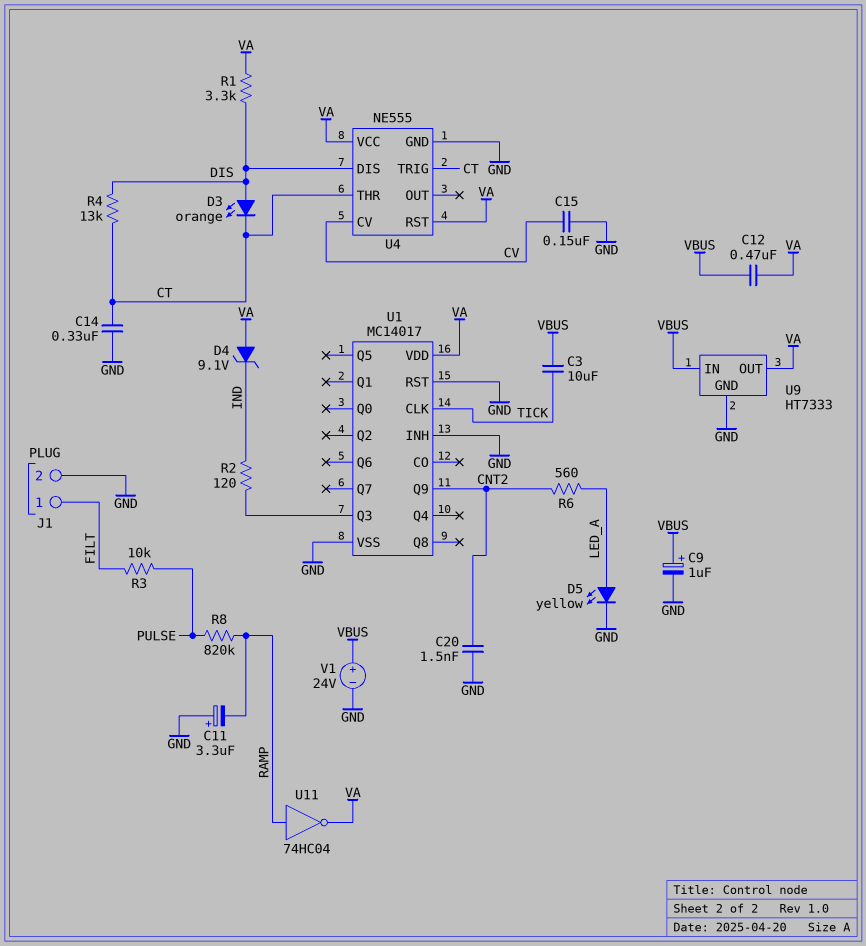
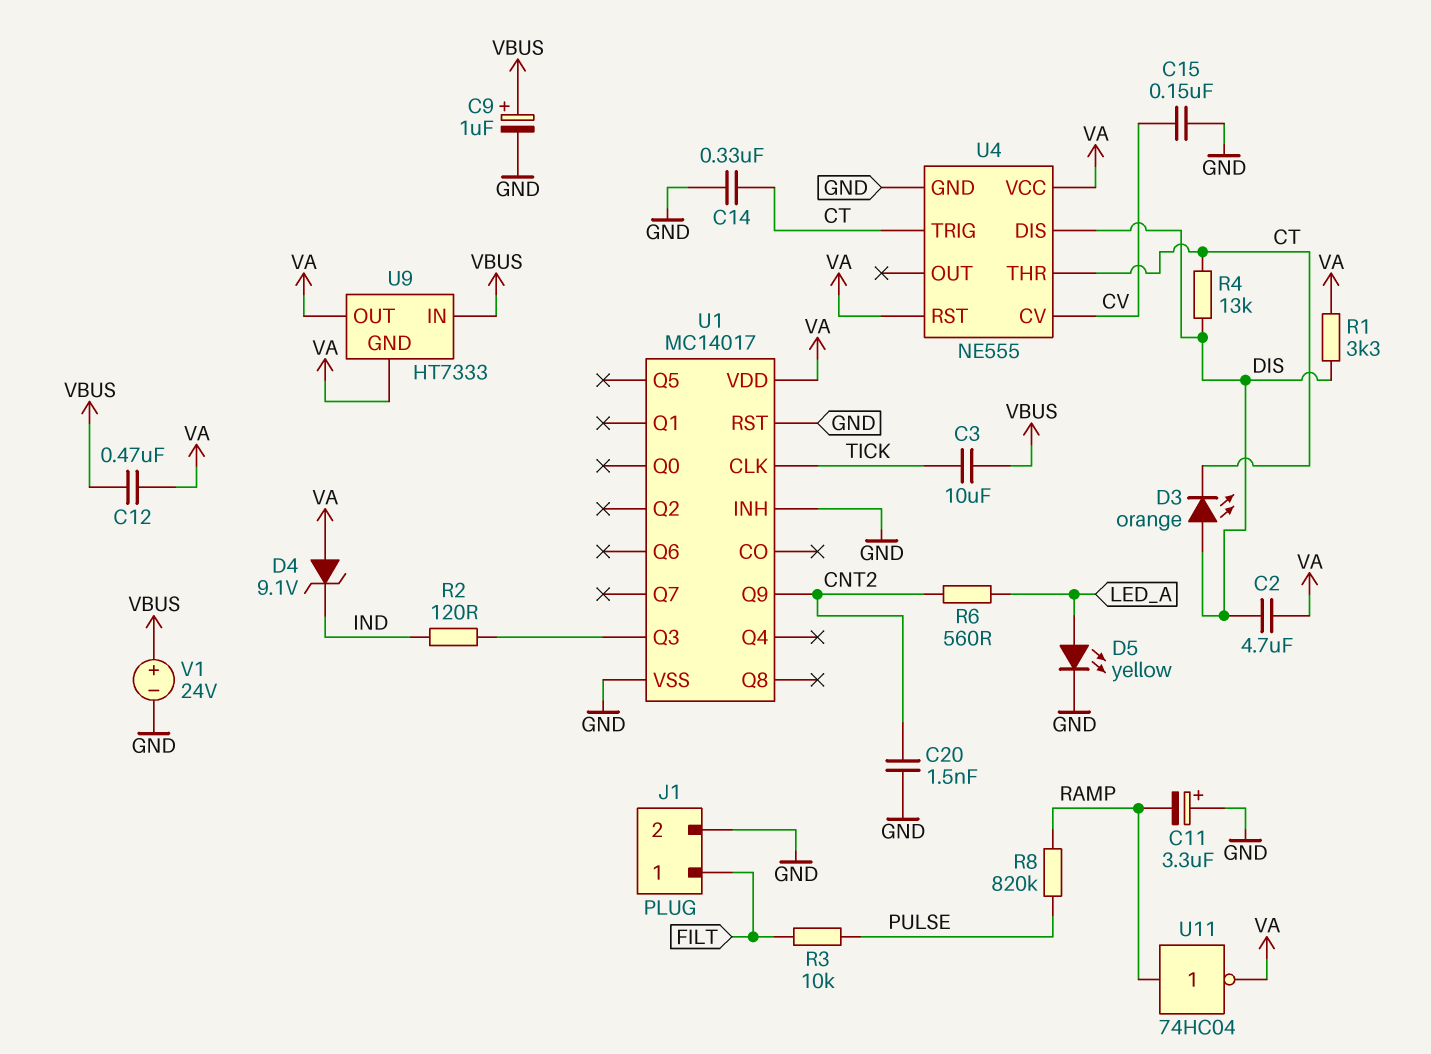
C2: none -> 4.7uF (DIS, VA)
U9 pin GND: GND -> VA

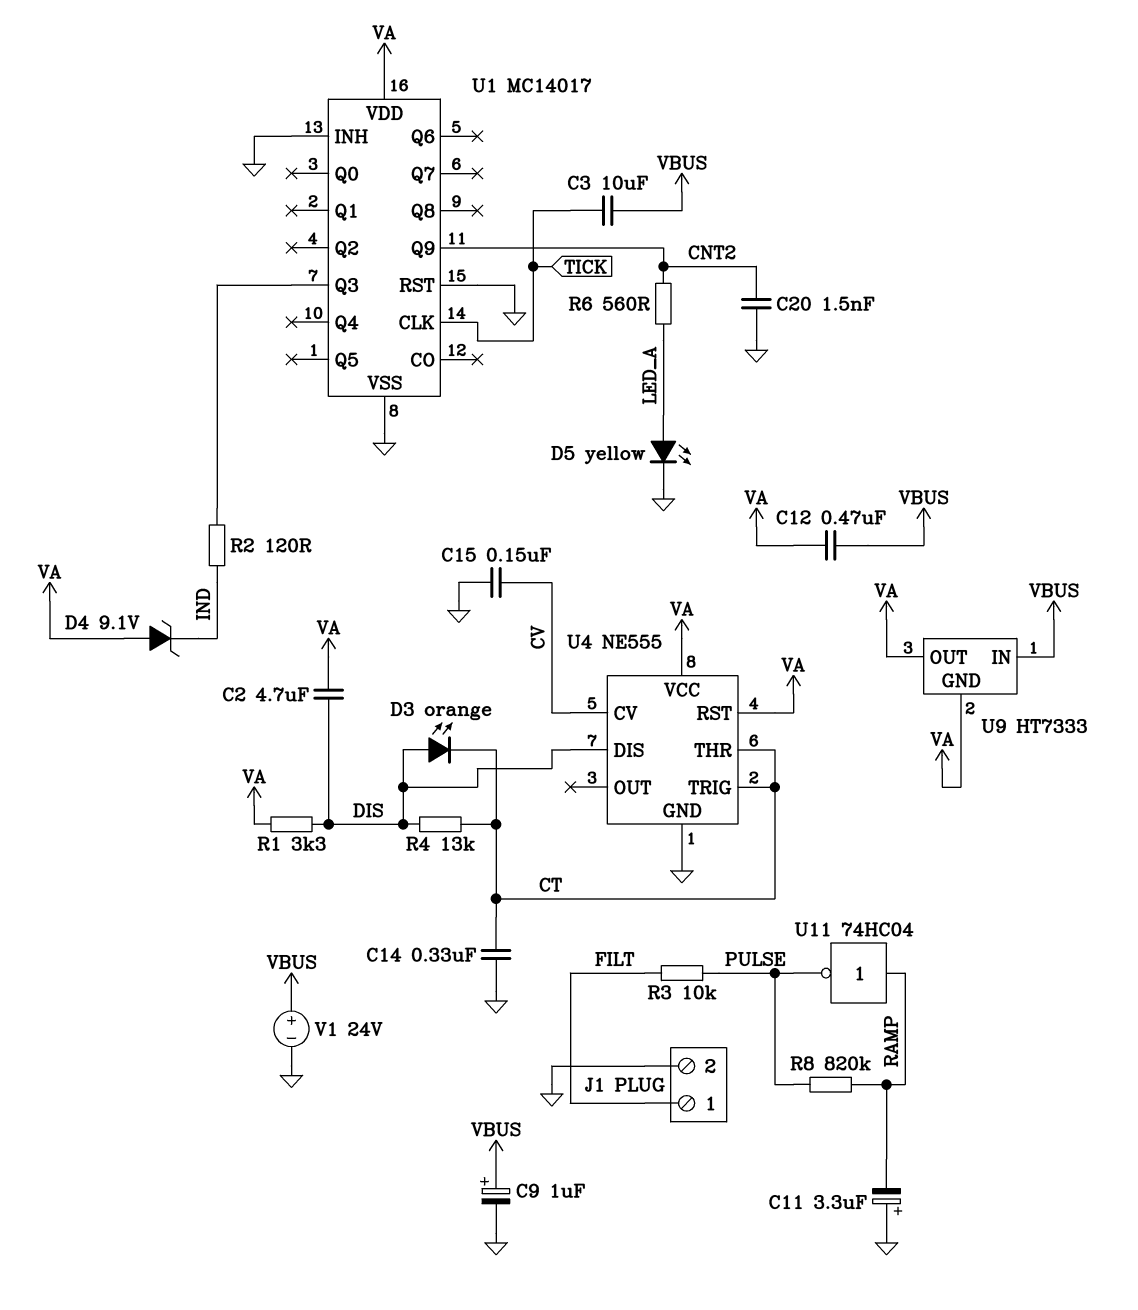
U11: NOT 74HC04 (in RAMP, out VA) -> NOT 74HC04 (in RAMP, out PULSE)

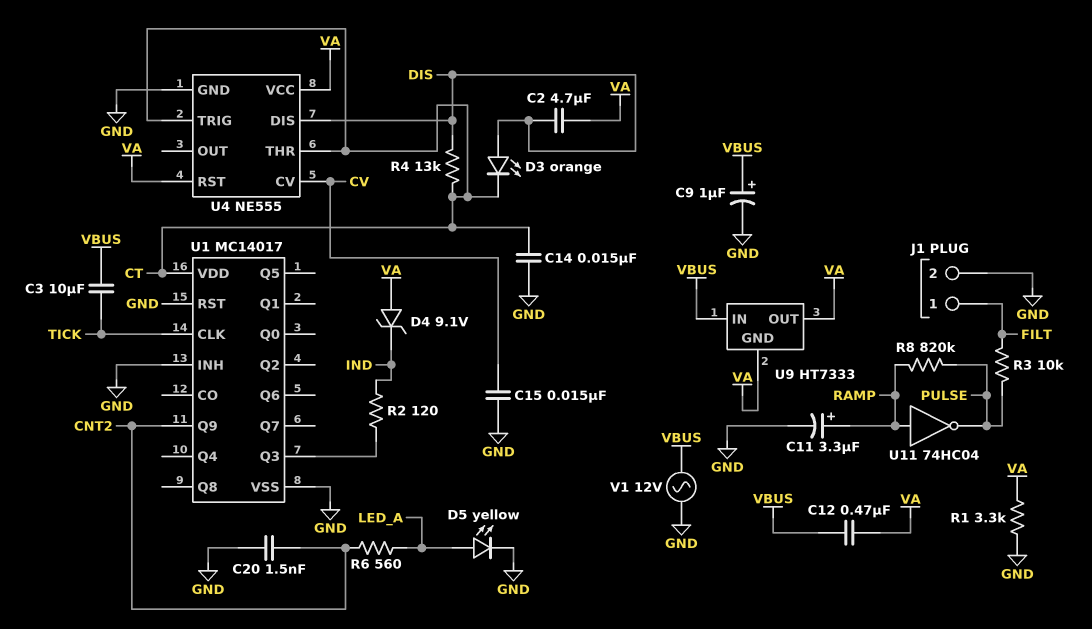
C11: 3.3uF (plus GND, minus RAMP) -> 3.3uF (plus RAMP, minus GND)
C14: 330nF (CT, GND) -> 15nF (CT, GND)
C15: 150nF (CV, GND) -> 15nF (CV, GND)
R1: 3.3k (DIS, VA) -> 3.3k (GND, VA)
U1 pin VDD: VA -> CT
V1: 24V (plus VBUS, minus GND) -> AC 12V (GND, VBUS)

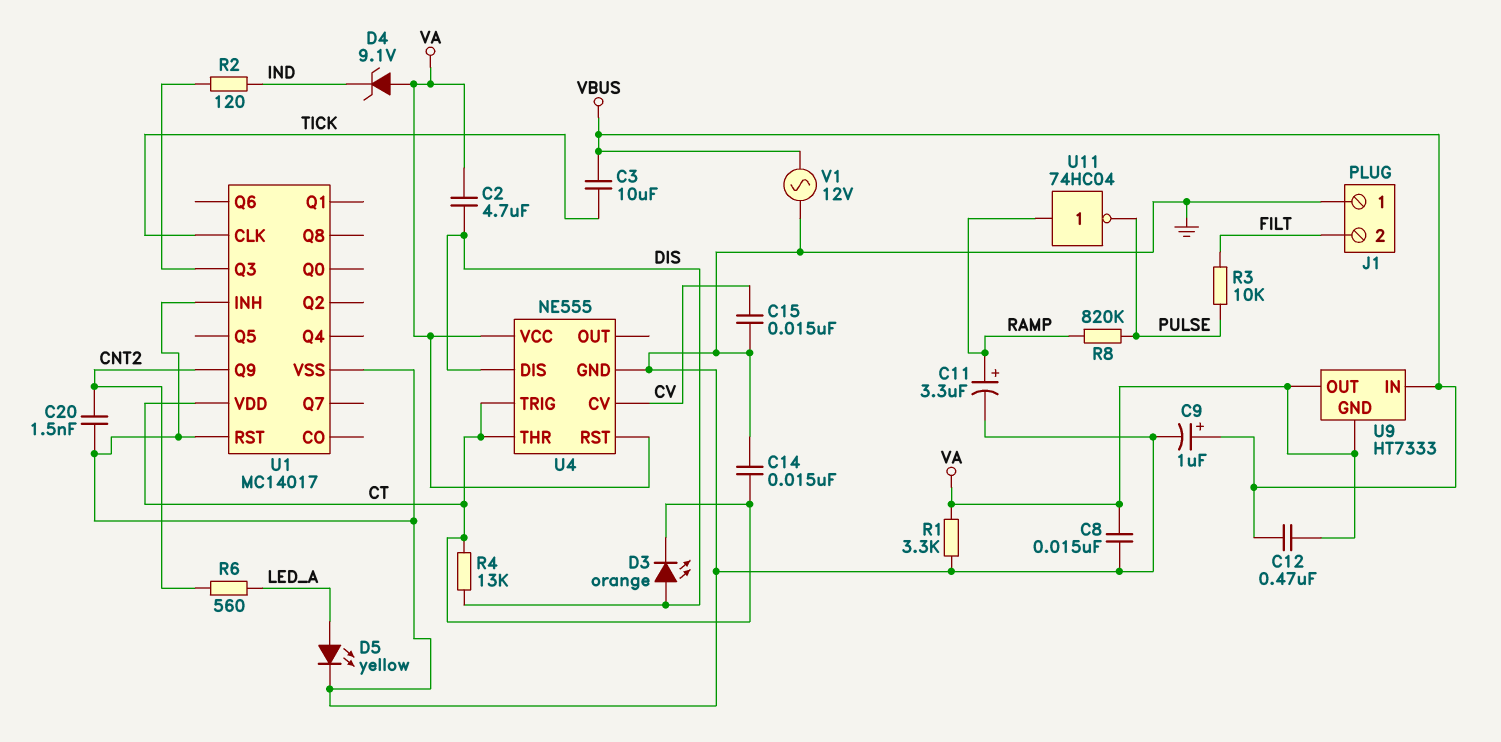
C8: none -> 15nF (GND, VA)
J1 pin 1: FILT -> GND
J1 pin 2: GND -> FILT

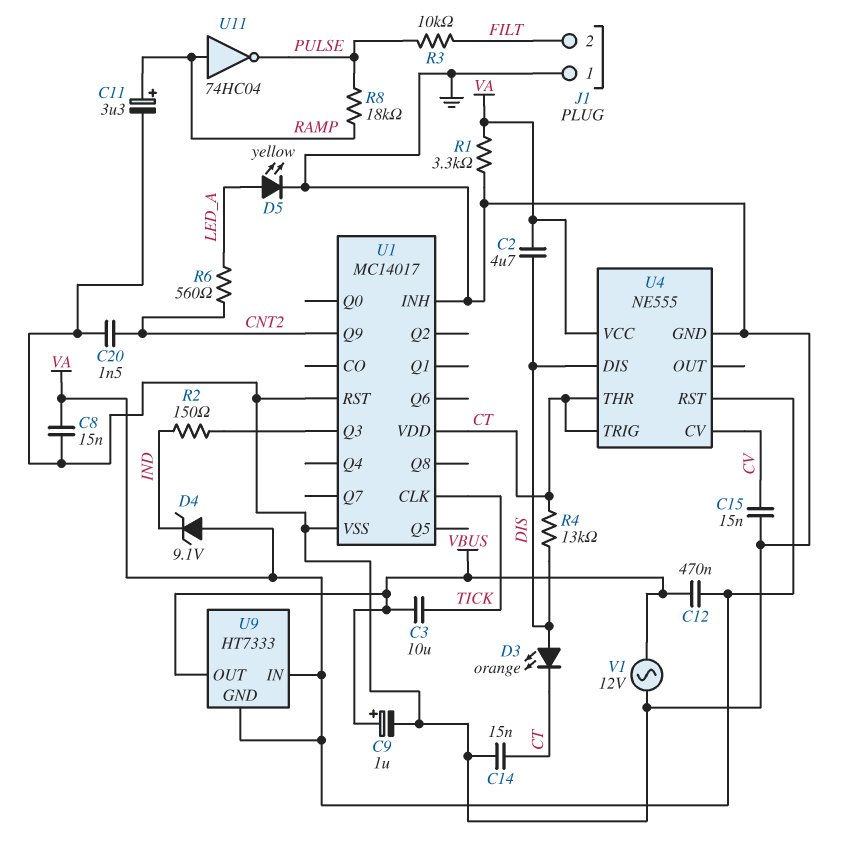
R2: 120 (IND, U1/Q3) -> 150 (IND, U1/Q3)
R8: 820k (PULSE, RAMP) -> 18k (PULSE, RAMP)
U9 pin IN: VBUS -> VA
U9 pin OUT: VA -> VBUS

